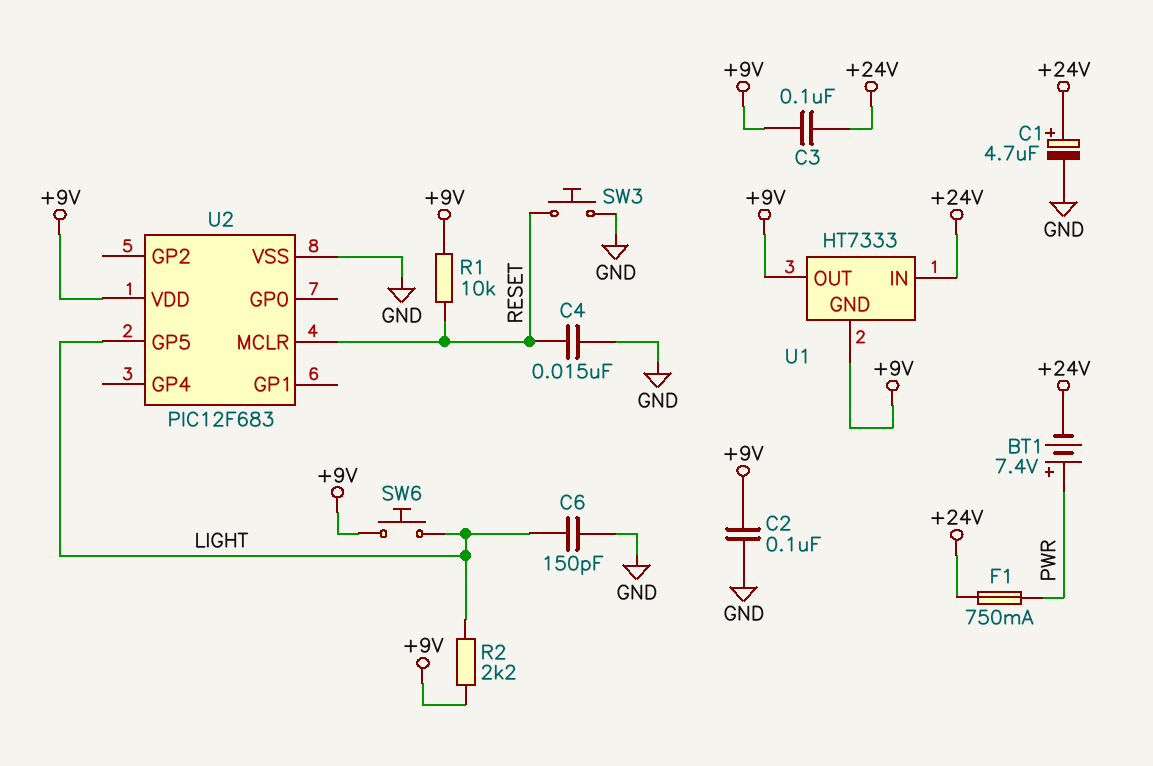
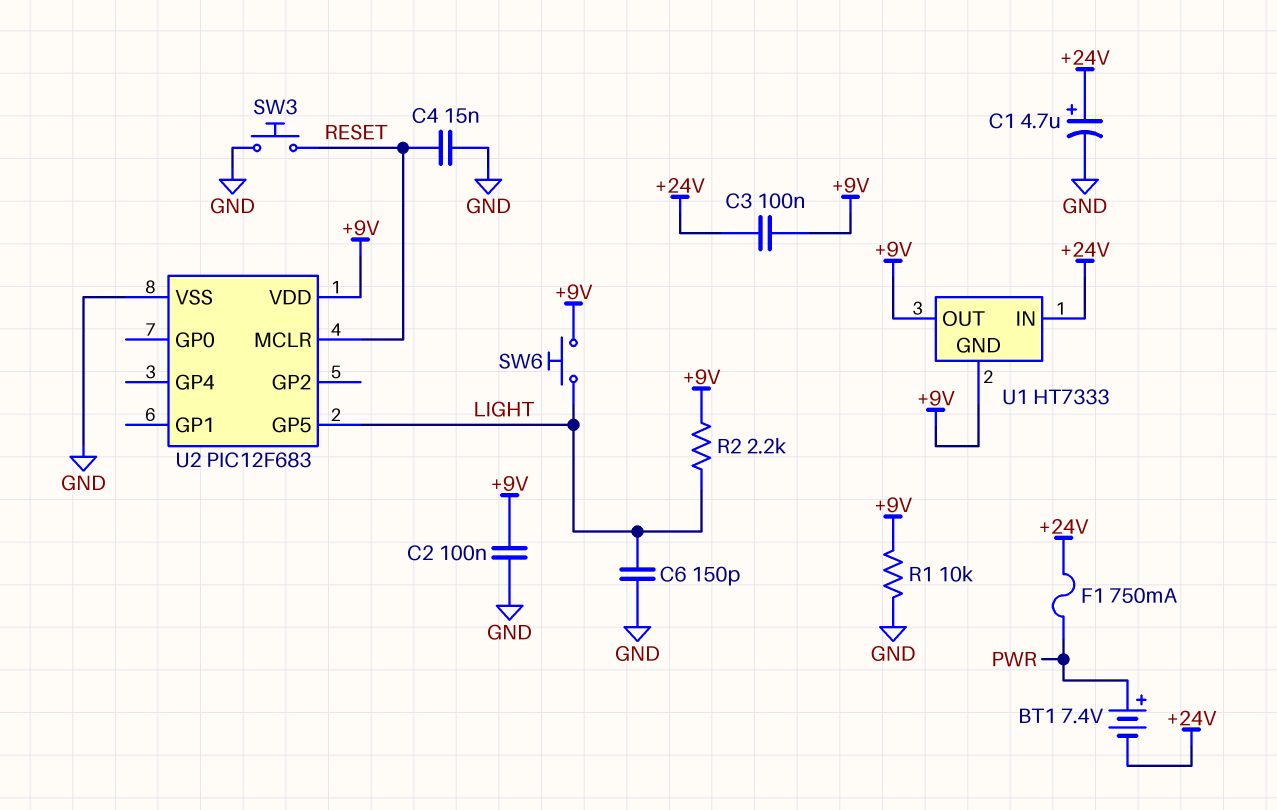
R1: 10k (+9V, RESET) -> 10k (+9V, GND)

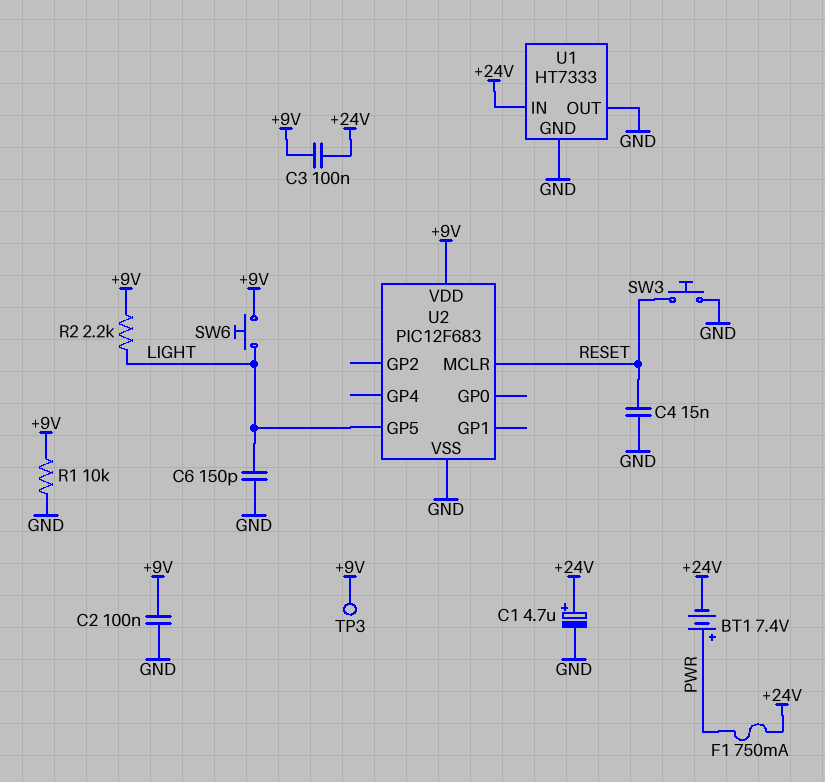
TP3: none -> test point (+9V)
U1 pin GND: +9V -> GND
U1 pin OUT: +9V -> GND

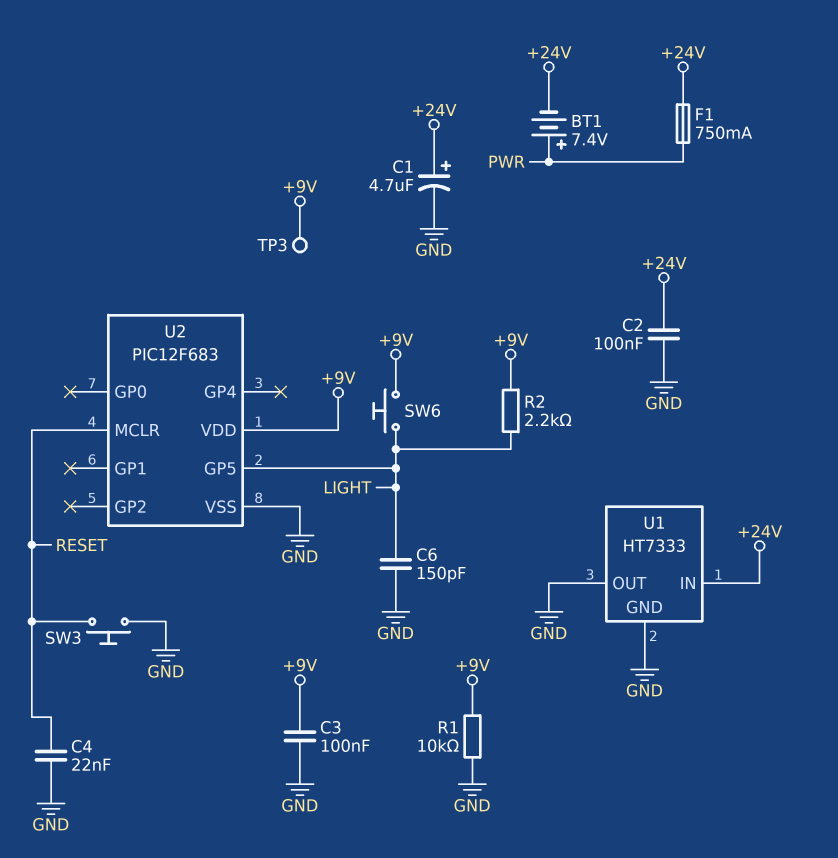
C2: 100nF (+9V, GND) -> 100nF (+24V, GND)
C3: 100nF (+9V, +24V) -> 100nF (+9V, GND)
C4: 15nF (GND, RESET) -> 22nF (GND, RESET)

